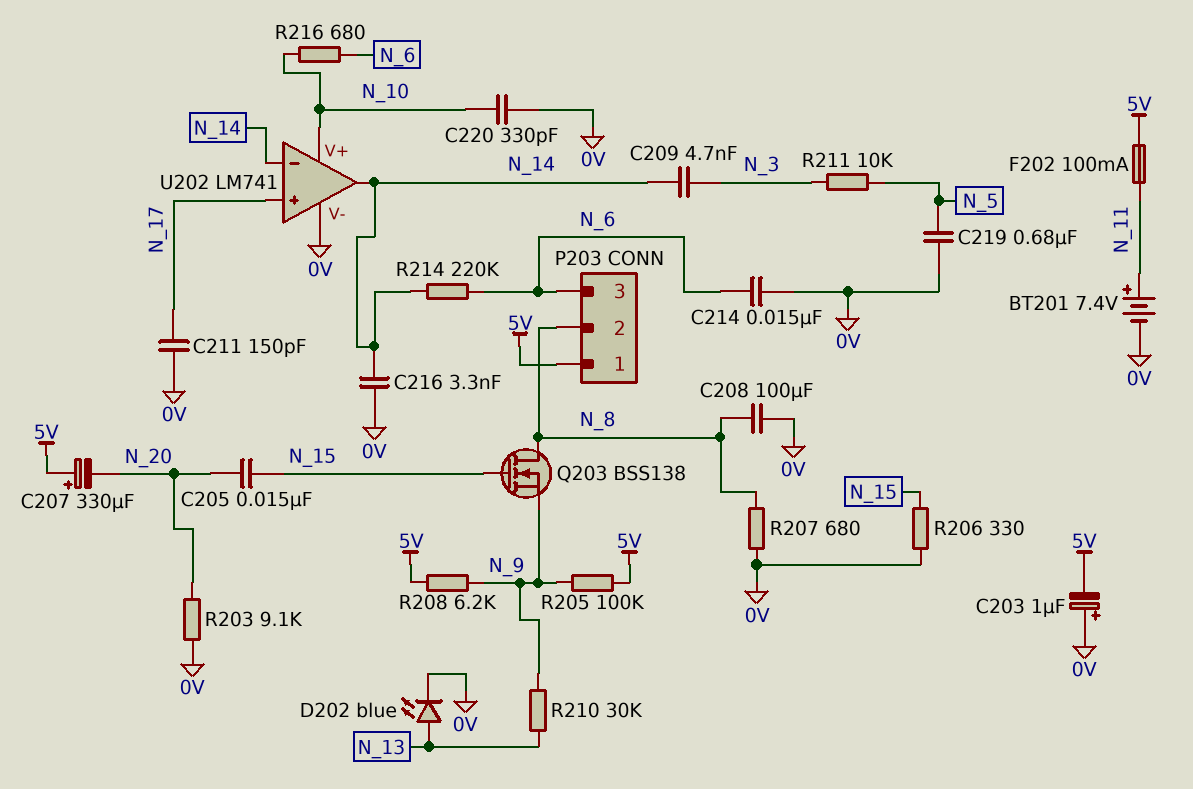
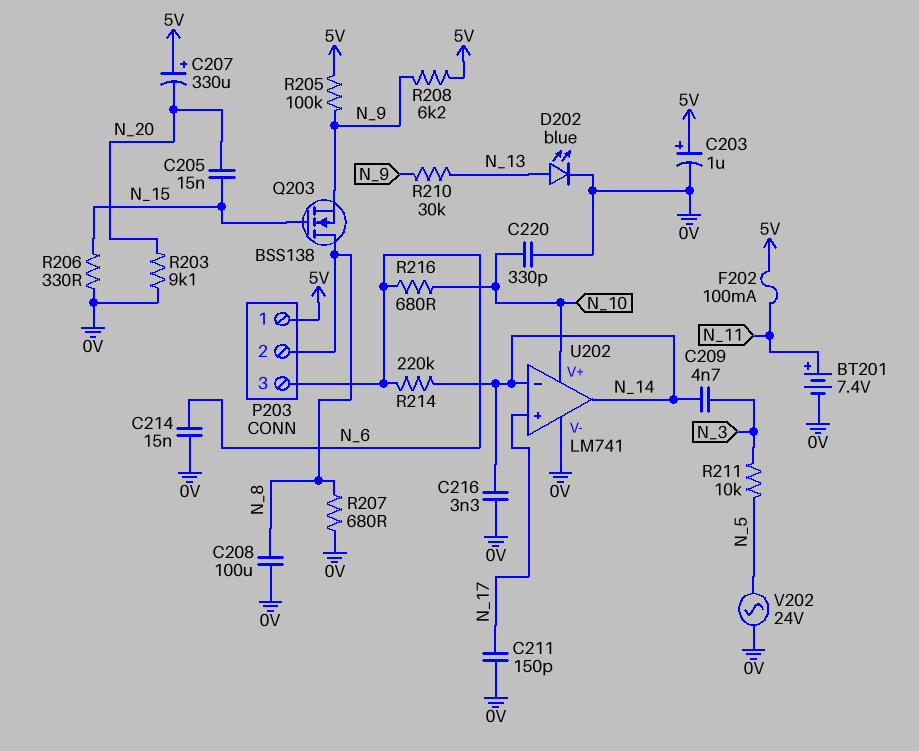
C203: 1uF (plus 0V, minus 5V) -> 1uF (plus 5V, minus 0V)
C219: 680nF (0V, N_5) -> none
V202: none -> AC 24V (0V, N_5)

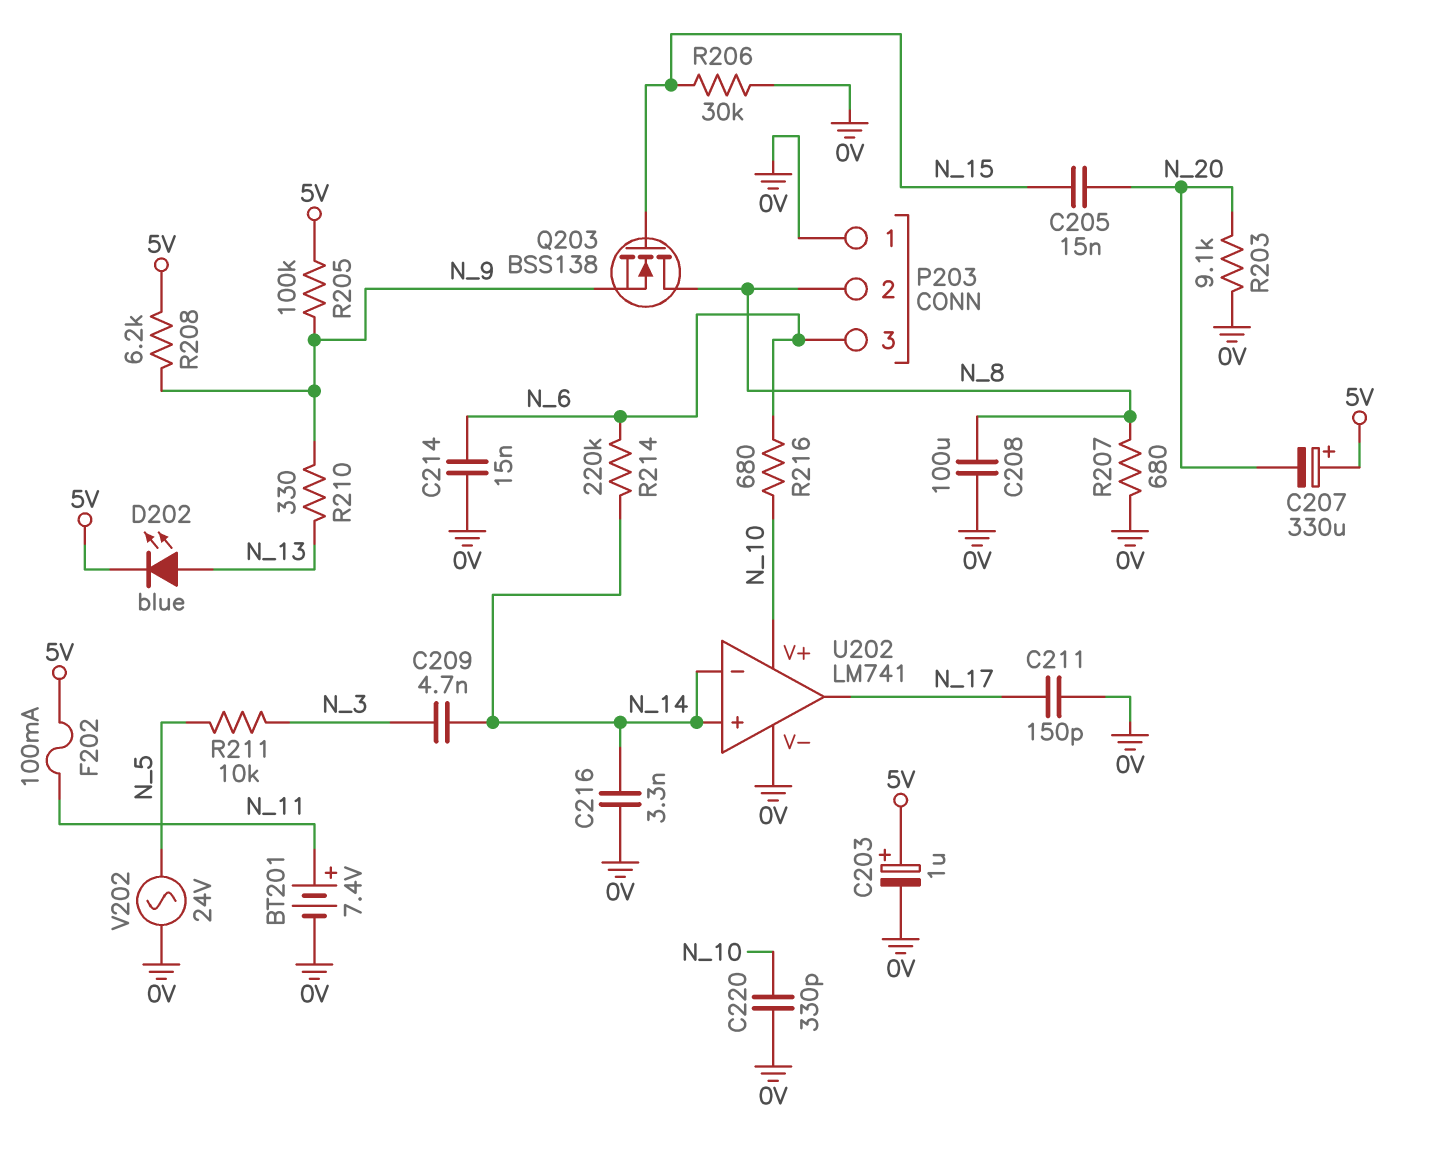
D202: LED blue (A N_13, K 0V) -> LED blue (A N_13, K 5V)
P203 pin 1: 5V -> 0V
R206: 330 (0V, N_15) -> 30k (0V, N_15)
R210: 30k (N_9, N_13) -> 330 (N_9, N_13)
U202 pin in+: N_17 -> N_14
U202 pin out: N_14 -> N_17

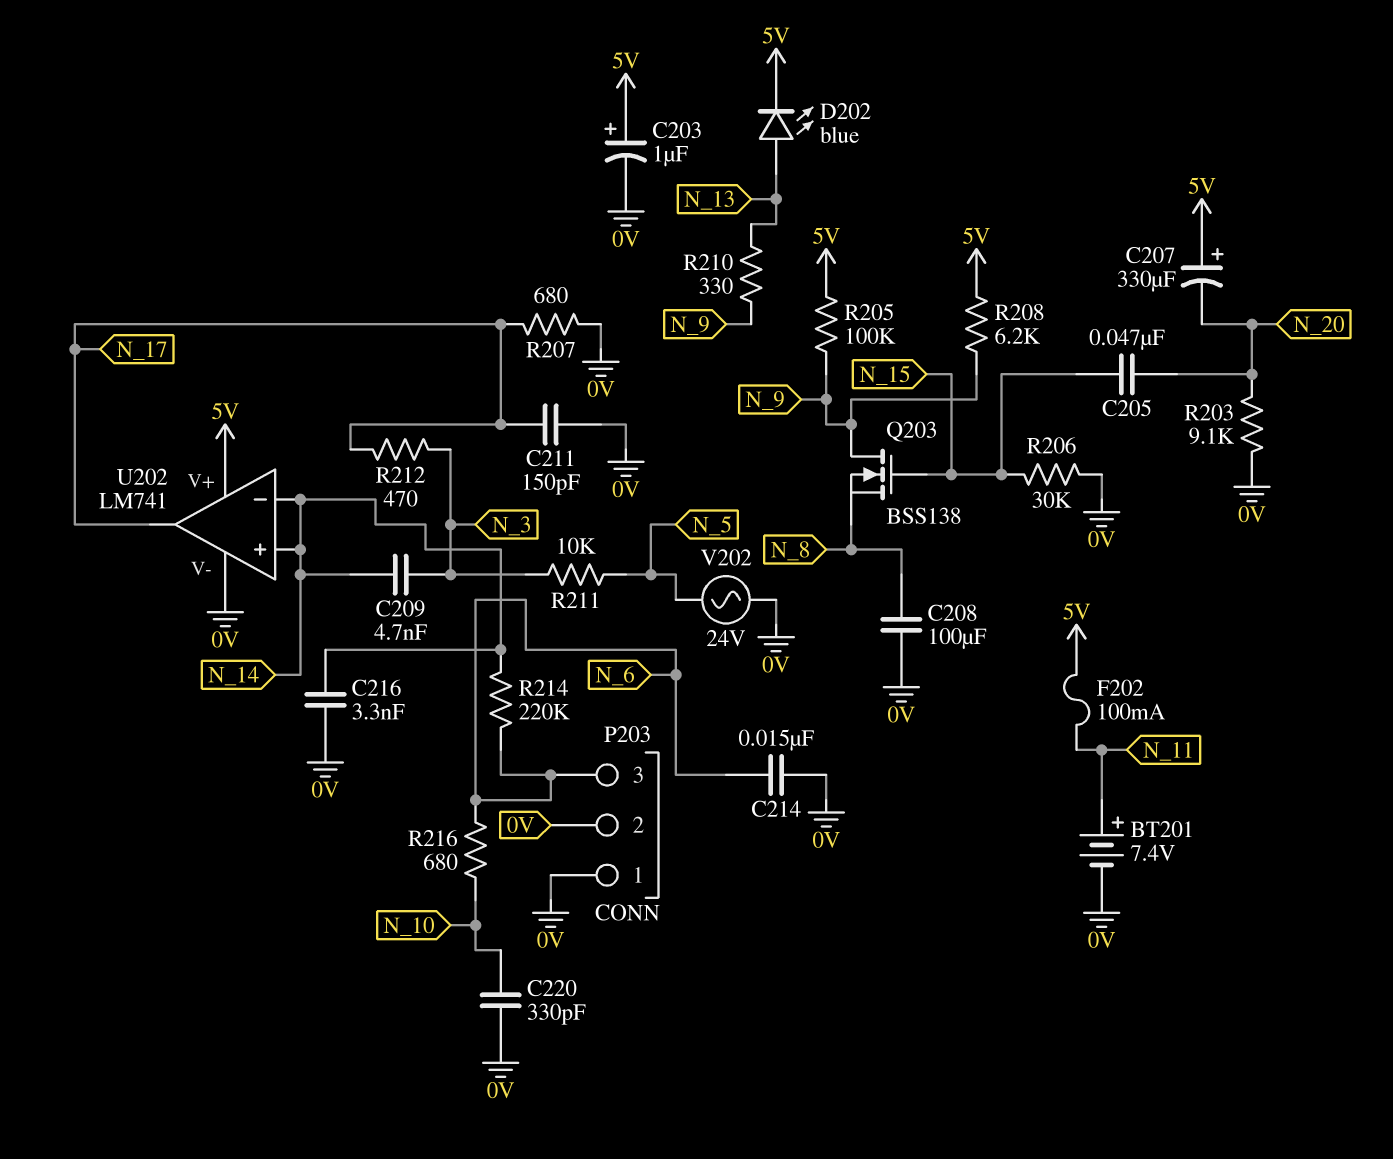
C205: 15nF (N_15, N_20) -> 47nF (N_15, N_20)
P203 pin 2: N_8 -> 0V
Q203: NMOS BSS138 (G N_15, D N_8, S N_9) -> NMOS BSS138 (G N_15, D N_9, S N_8)
R207: 680 (0V, N_8) -> 680 (0V, N_17)
R212: none -> 470 (N_3, N_17)
U202 pin V+: N_10 -> 5V

